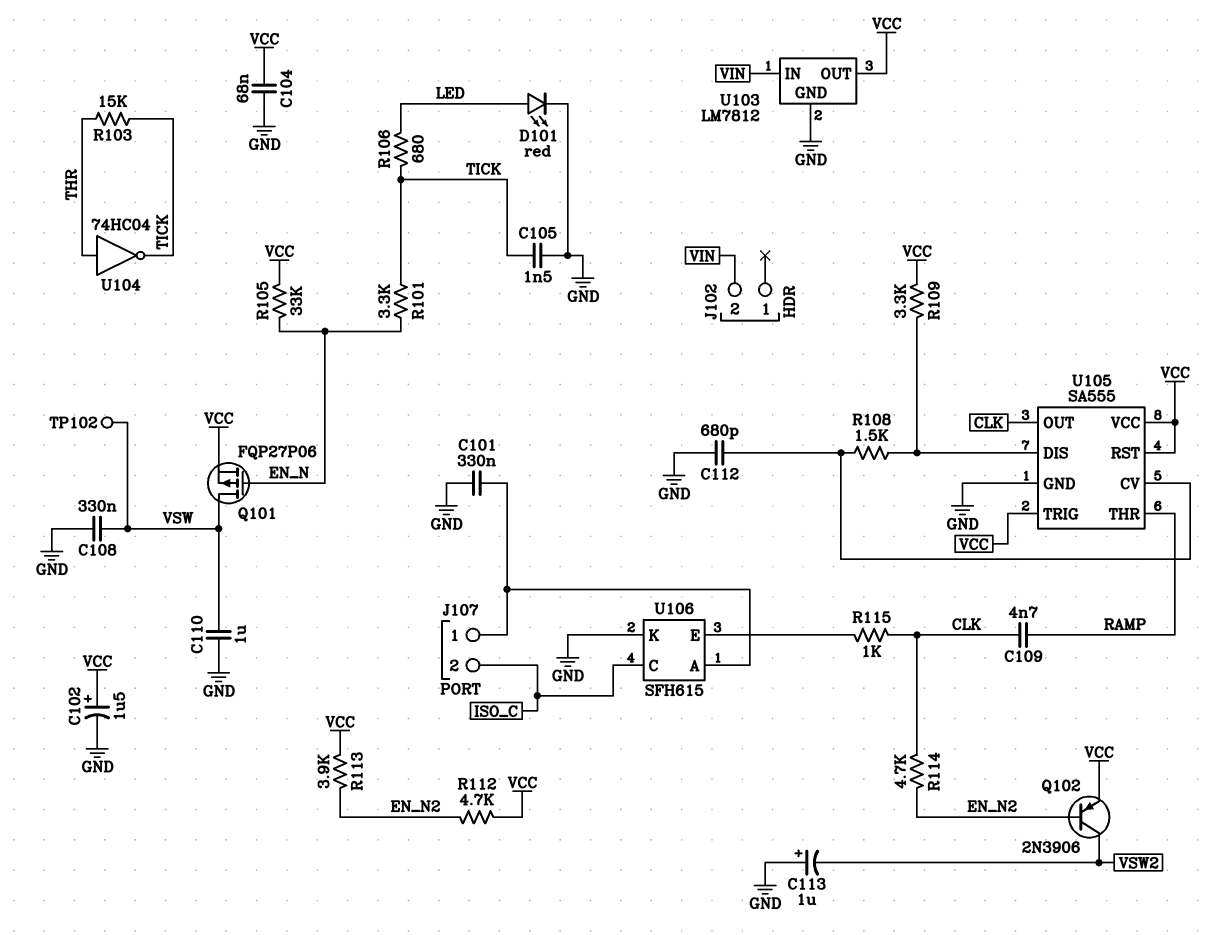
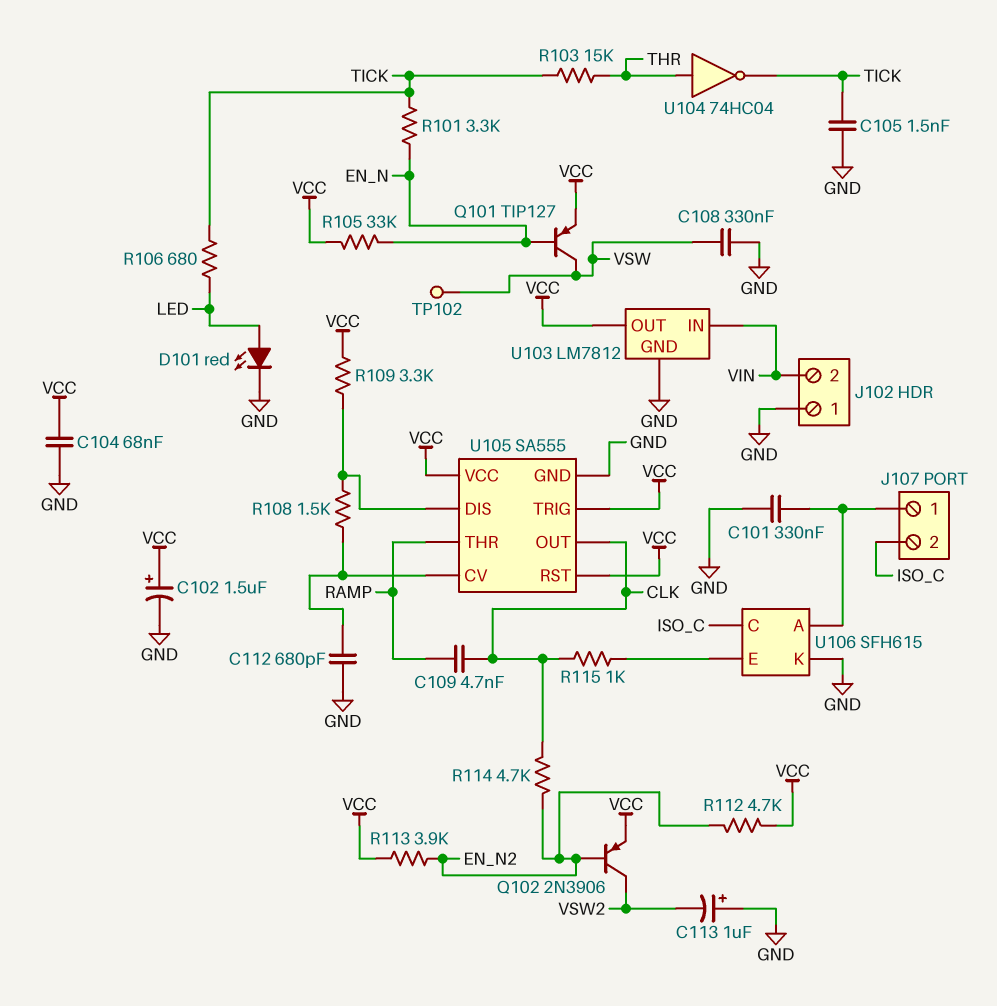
C110: 1uF (GND, VSW) -> none
J102 pin 1: none -> GND
Q101: PMOS FQP27P06 (G EN_N, D VSW, S VCC) -> PNP TIP127 (B EN_N, C VSW, E VCC)

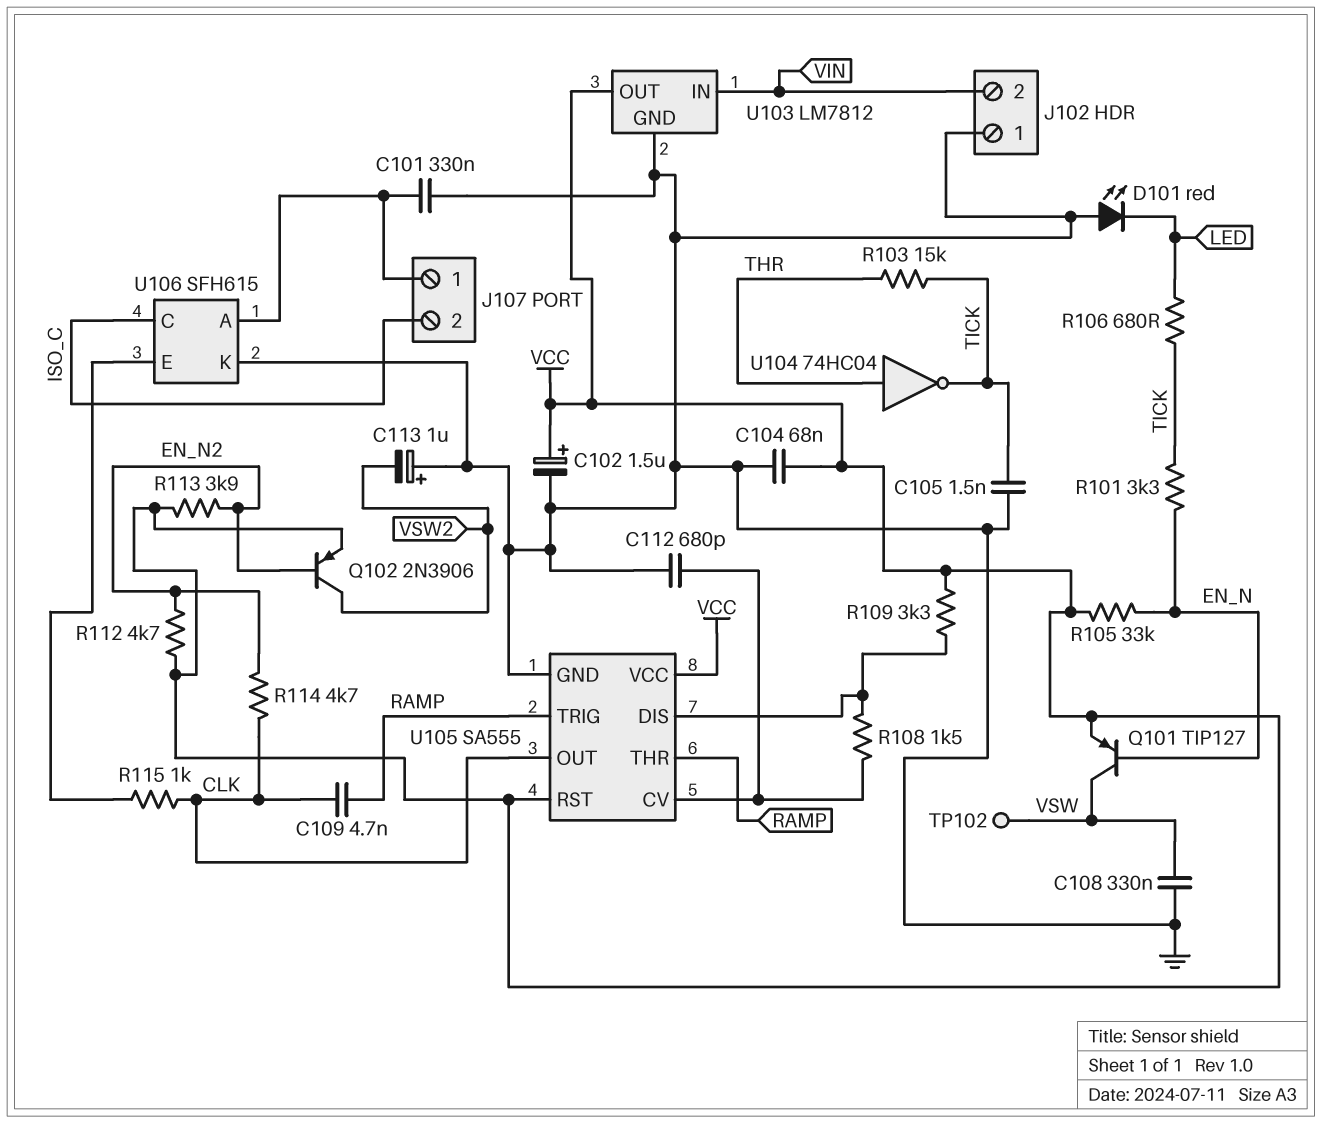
D101: LED red (A LED, K GND) -> LED red (A GND, K LED)
U105 pin TRIG: VCC -> RAMP

